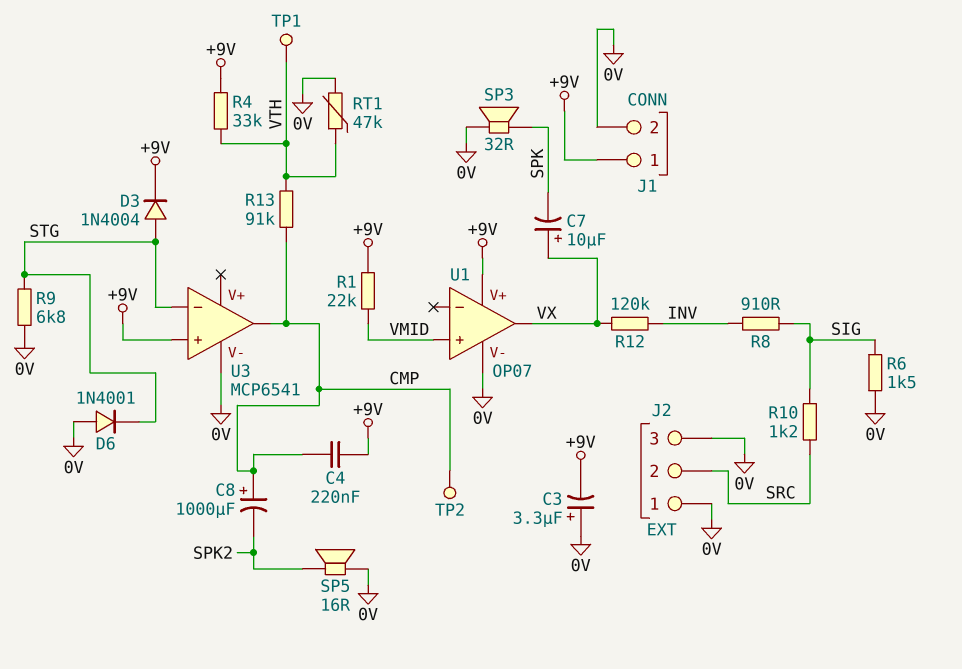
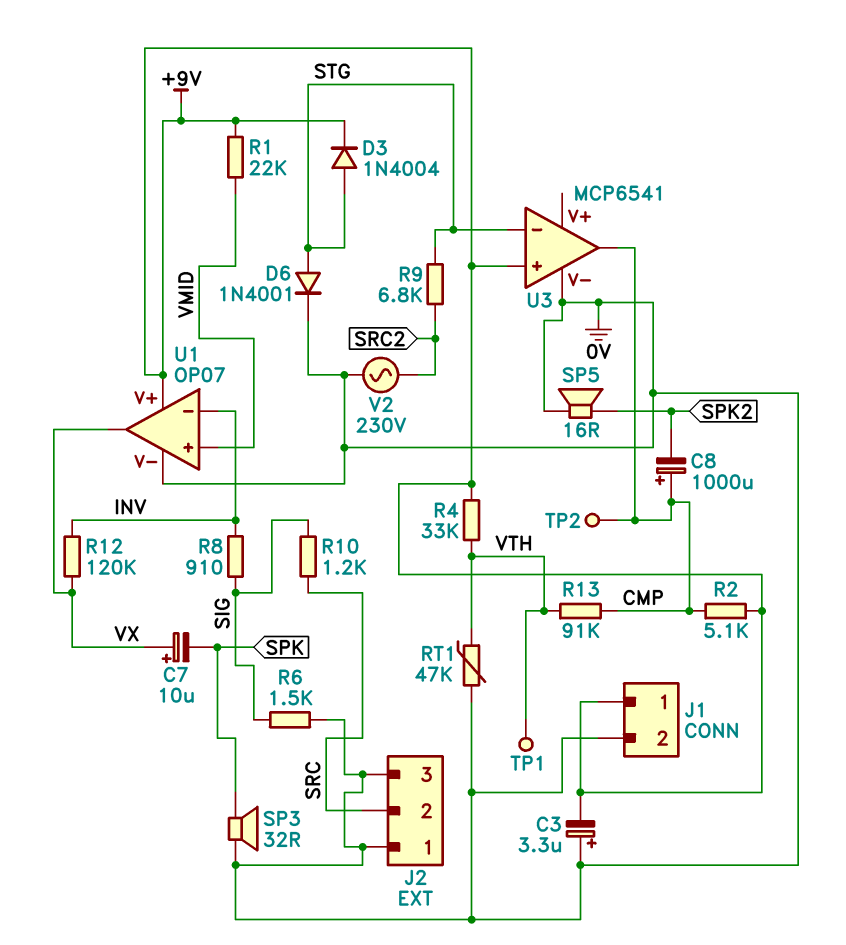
C4: 220nF (+9V, CMP) -> none
D6: diode 1N4001 (A 0V, K STG) -> diode 1N4001 (A STG, K 0V)
R2: none -> 5.1k (+9V, CMP)
R9: 6.8k (0V, STG) -> 6.8k (SRC2, STG)
U1 pin in-: none -> INV
V2: none -> AC 230V (0V, SRC2)

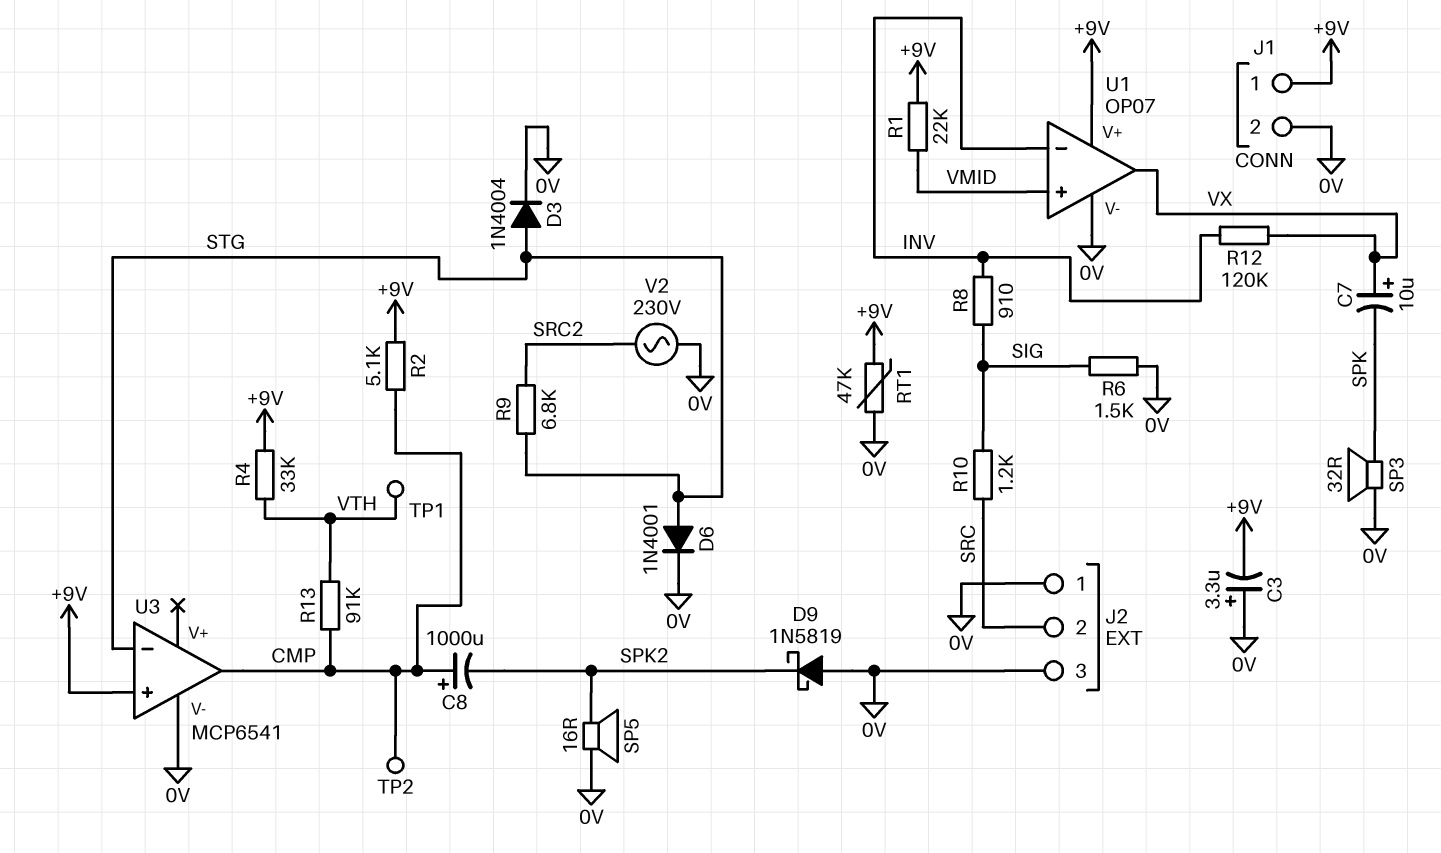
D3: diode 1N4004 (A STG, K +9V) -> diode 1N4004 (A STG, K 0V)
D9: none -> schottky 1N5819 (A 0V, K SPK2)
RT1: 47k (0V, VTH) -> 47k (+9V, 0V)

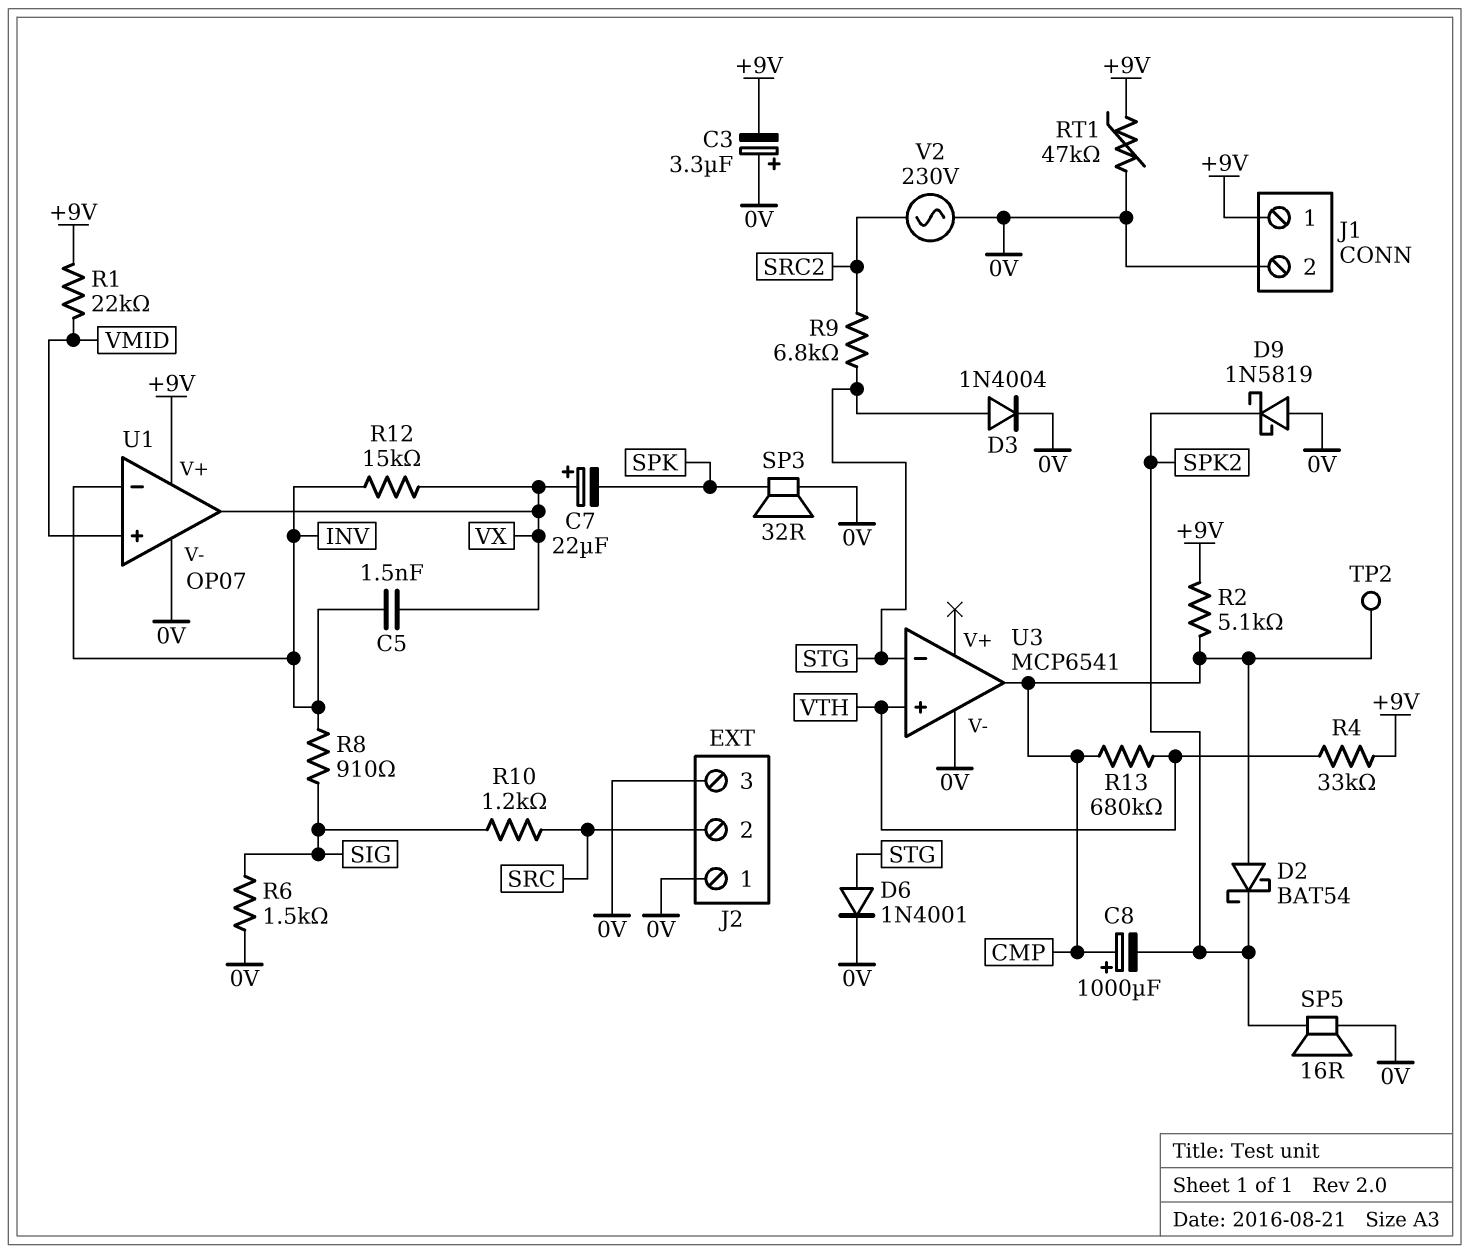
C5: none -> 1.5nF (INV, VX)
C7: 10uF (plus VX, minus SPK) -> 22uF (plus VX, minus SPK)
D2: none -> schottky BAT54 (A CMP, K SPK2)
R12: 120k (INV, VX) -> 15k (INV, VX)
R13: 91k (CMP, VTH) -> 680k (CMP, VTH)
TP1: test point (VTH) -> none
U3 pin in+: +9V -> VTH

